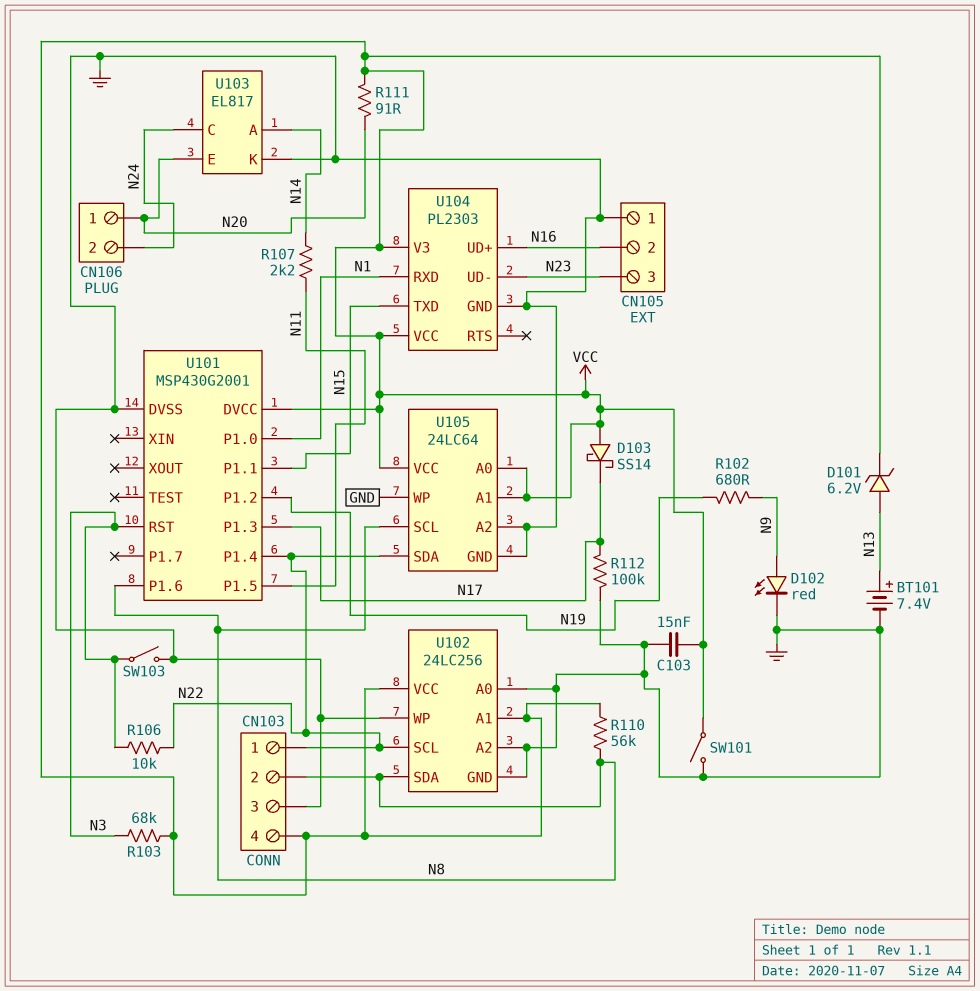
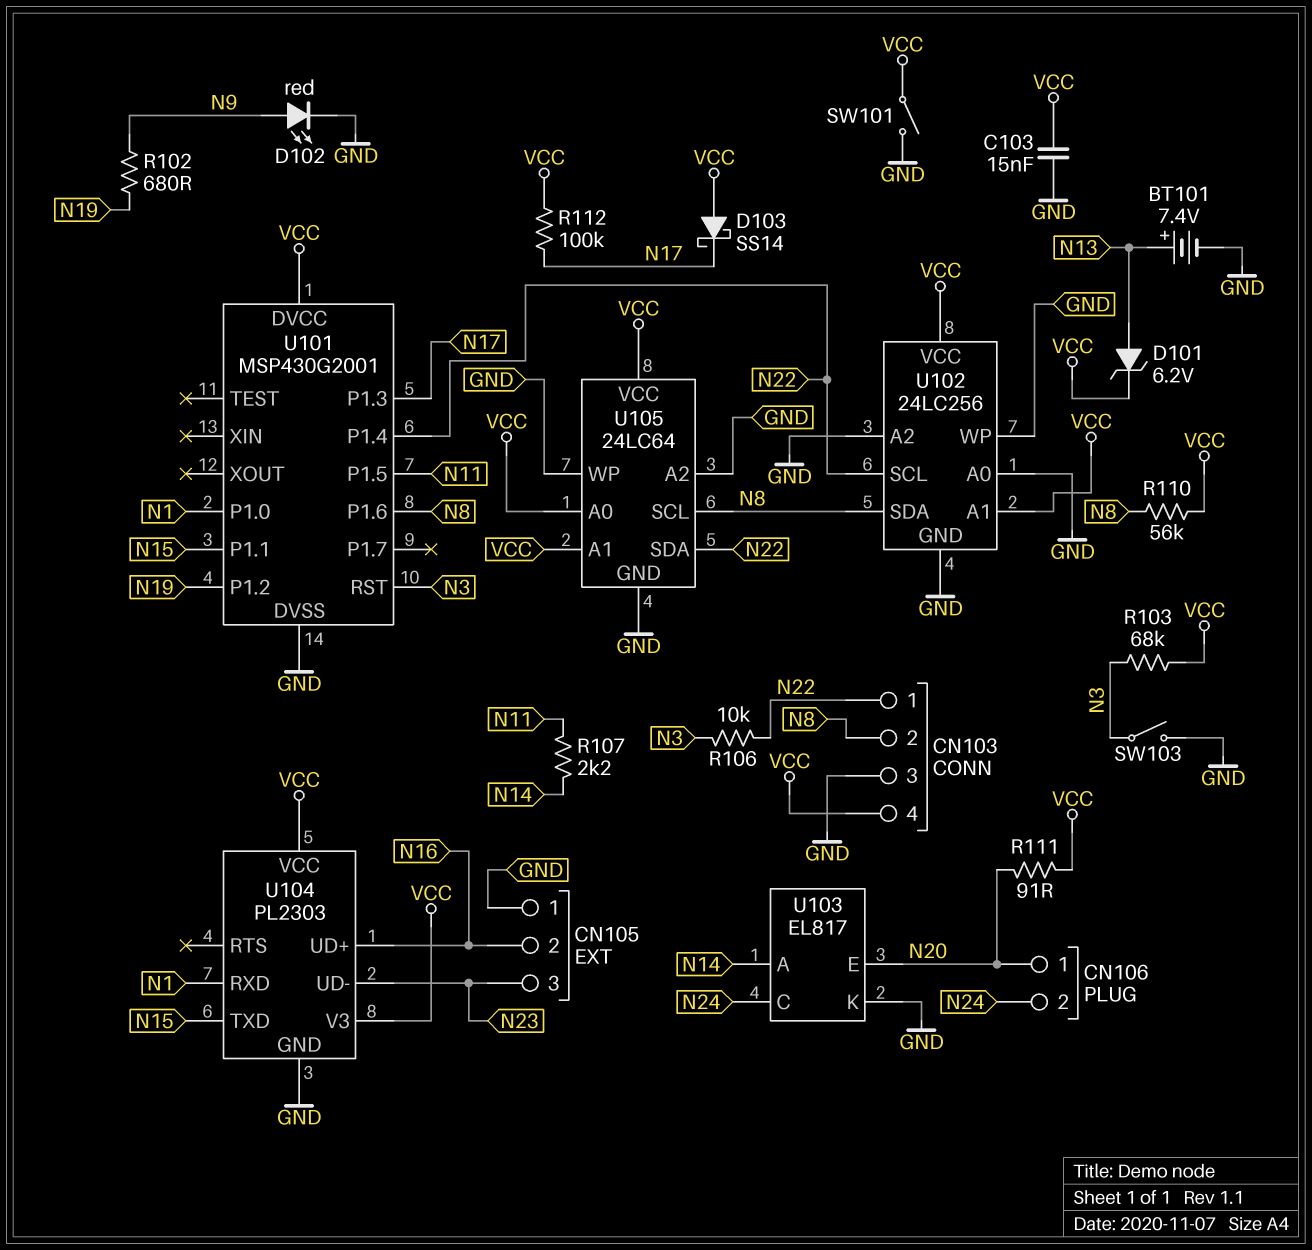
R112: 100k (GND, N17) -> 100k (N17, VCC)

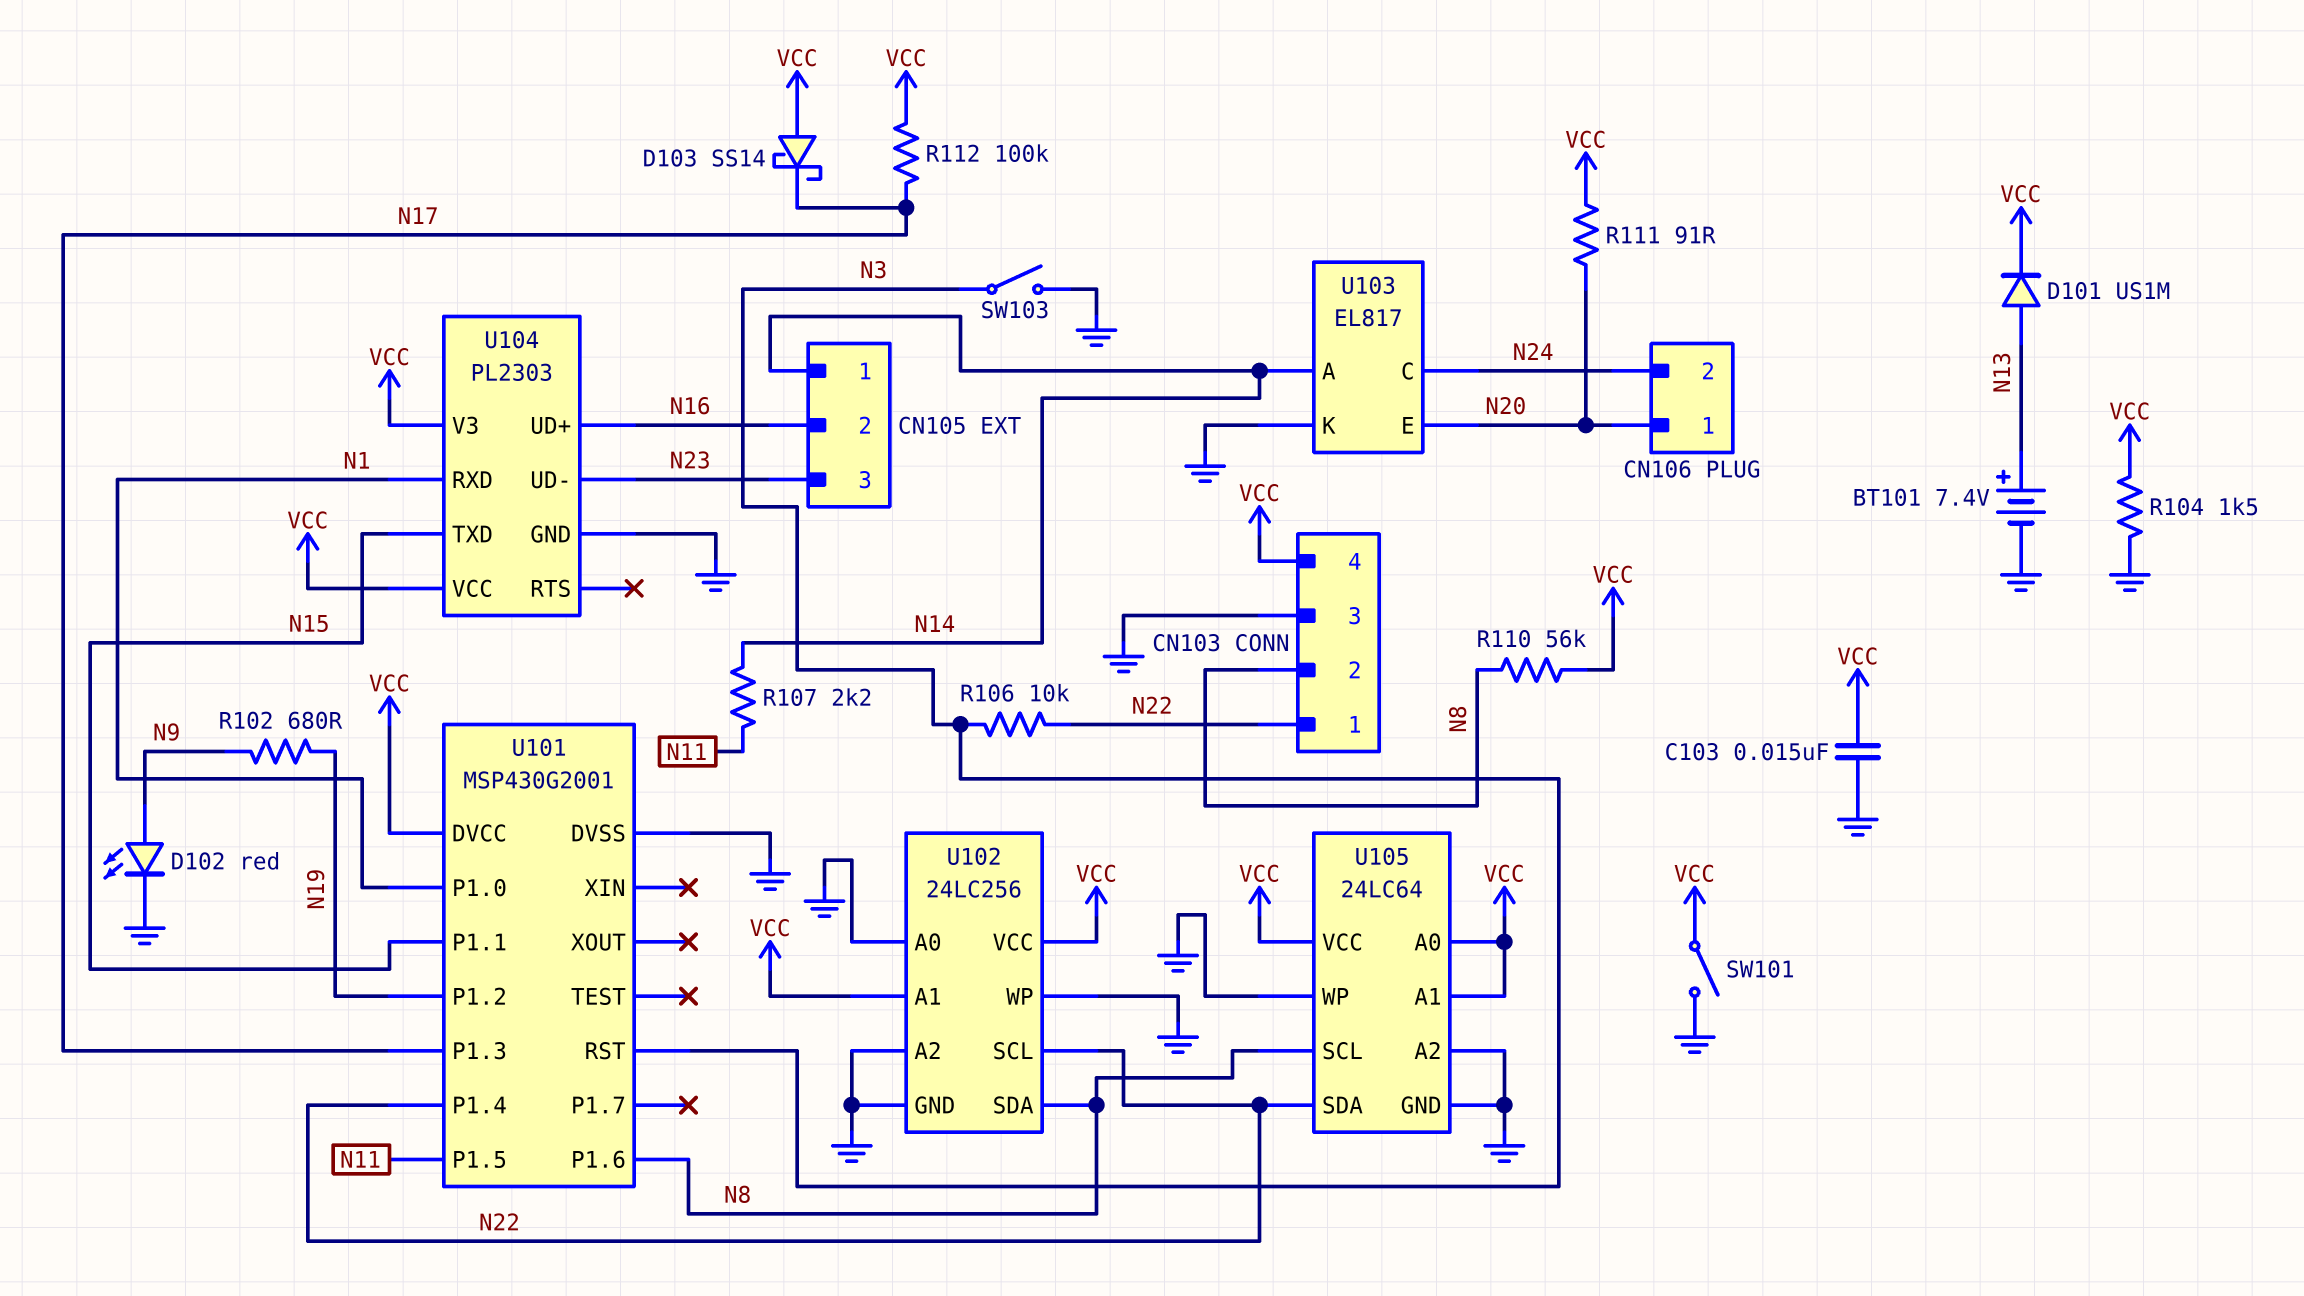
CN105 pin 1: GND -> N14
D101: zener 6.2V (A N13, K VCC) -> diode US1M (A N13, K VCC)
R103: 68k (N3, VCC) -> none
R104: none -> 1.5k (GND, VCC)

